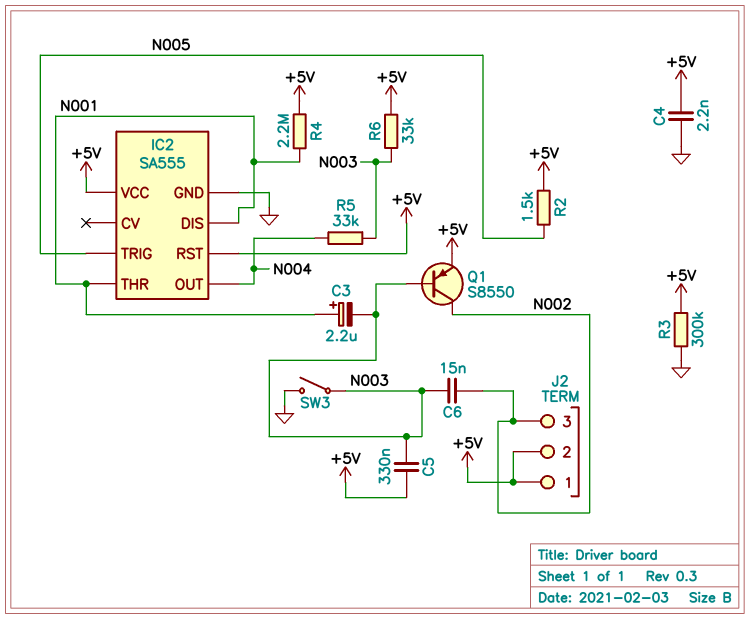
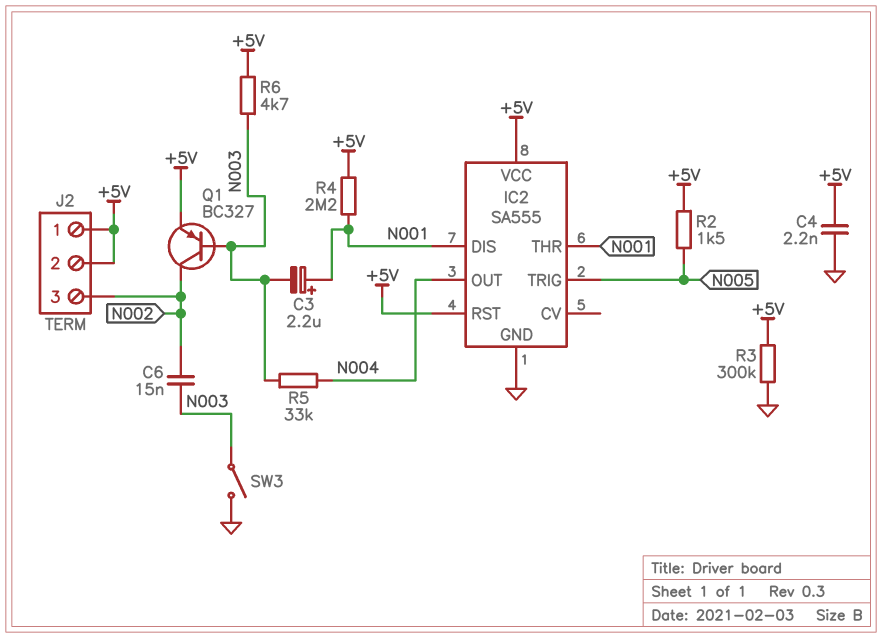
C5: 330nF (+5V, N003) -> none
Q1: PNP S8550 (B N003, C N002, E +5V) -> PNP BC327 (B N003, C N002, E +5V)
R6: 33k (+5V, N003) -> 4.7k (+5V, N003)

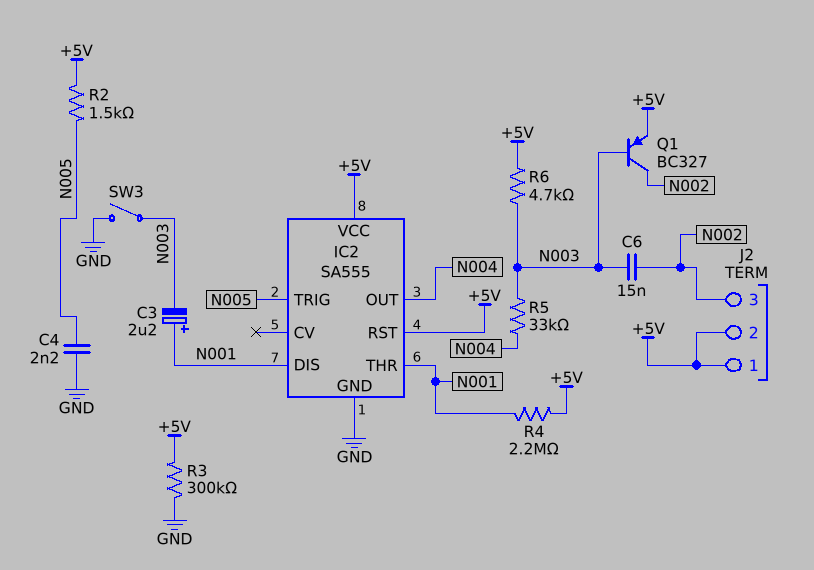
C4: 2.2nF (+5V, GND) -> 2.2nF (GND, N005)

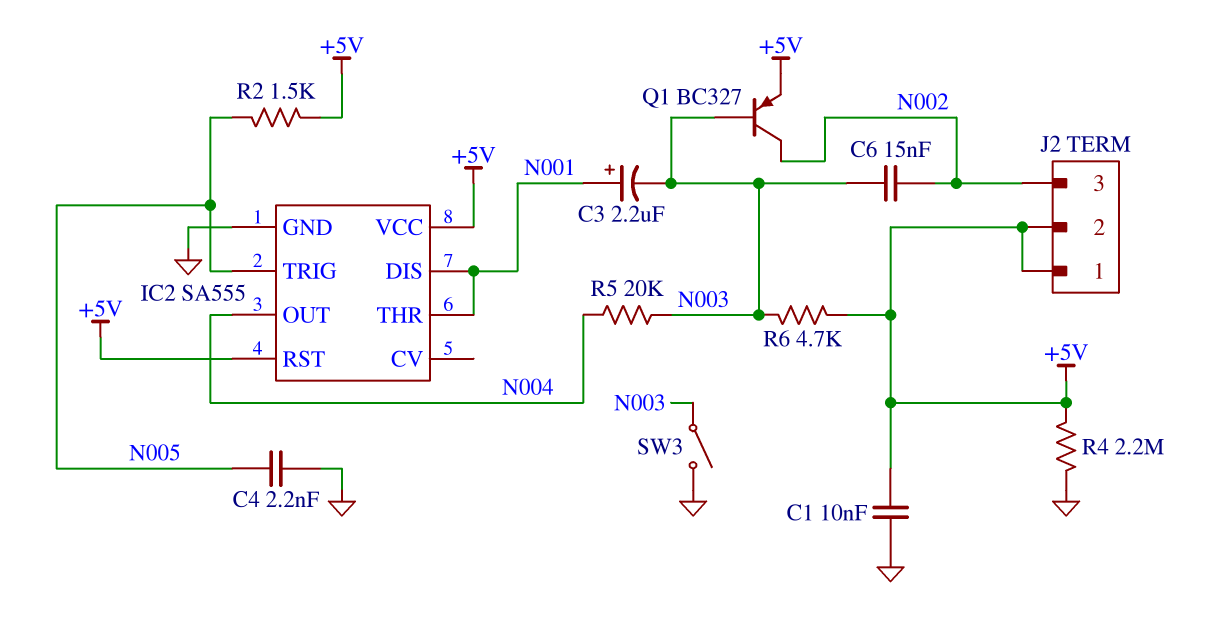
C1: none -> 10nF (+5V, GND)
R3: 300k (+5V, GND) -> none
R4: 2.2M (+5V, N001) -> 2.2M (+5V, GND)
R5: 33k (N003, N004) -> 20k (N003, N004)

